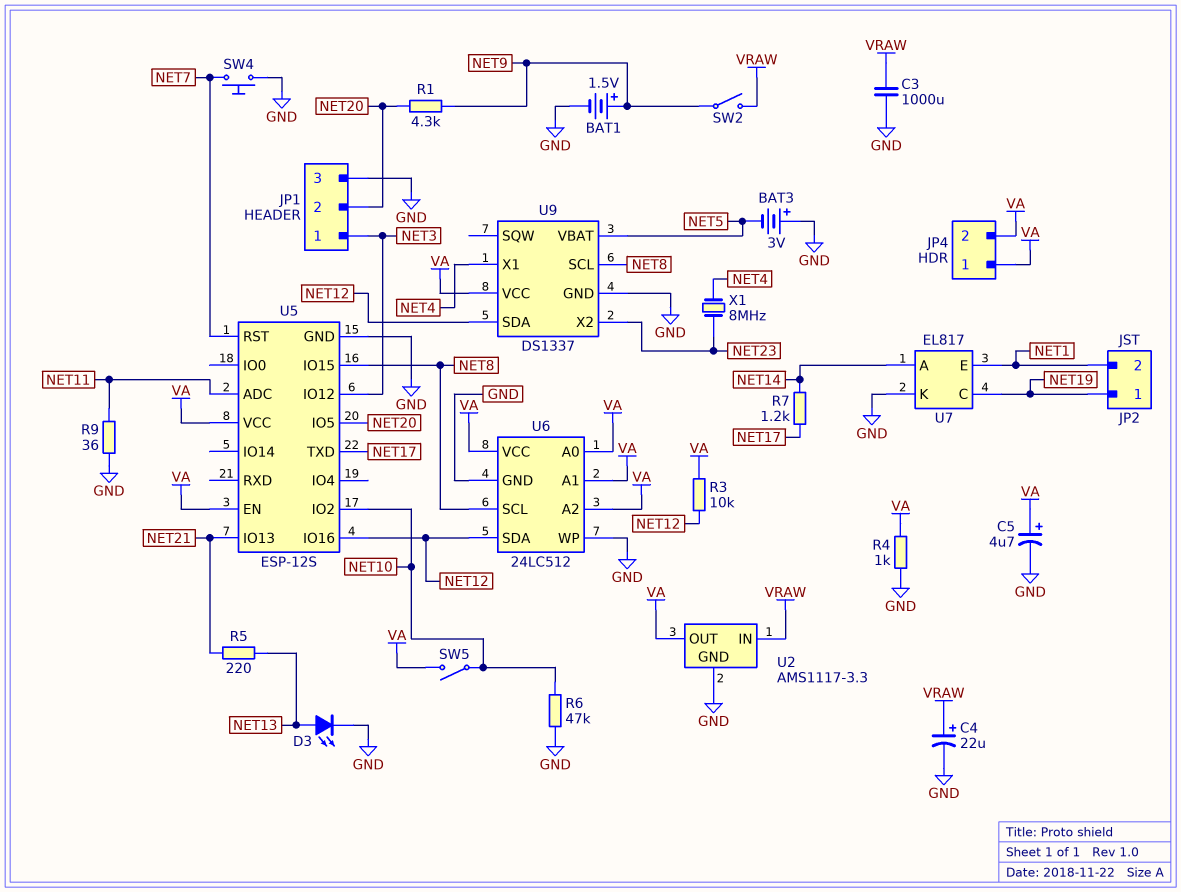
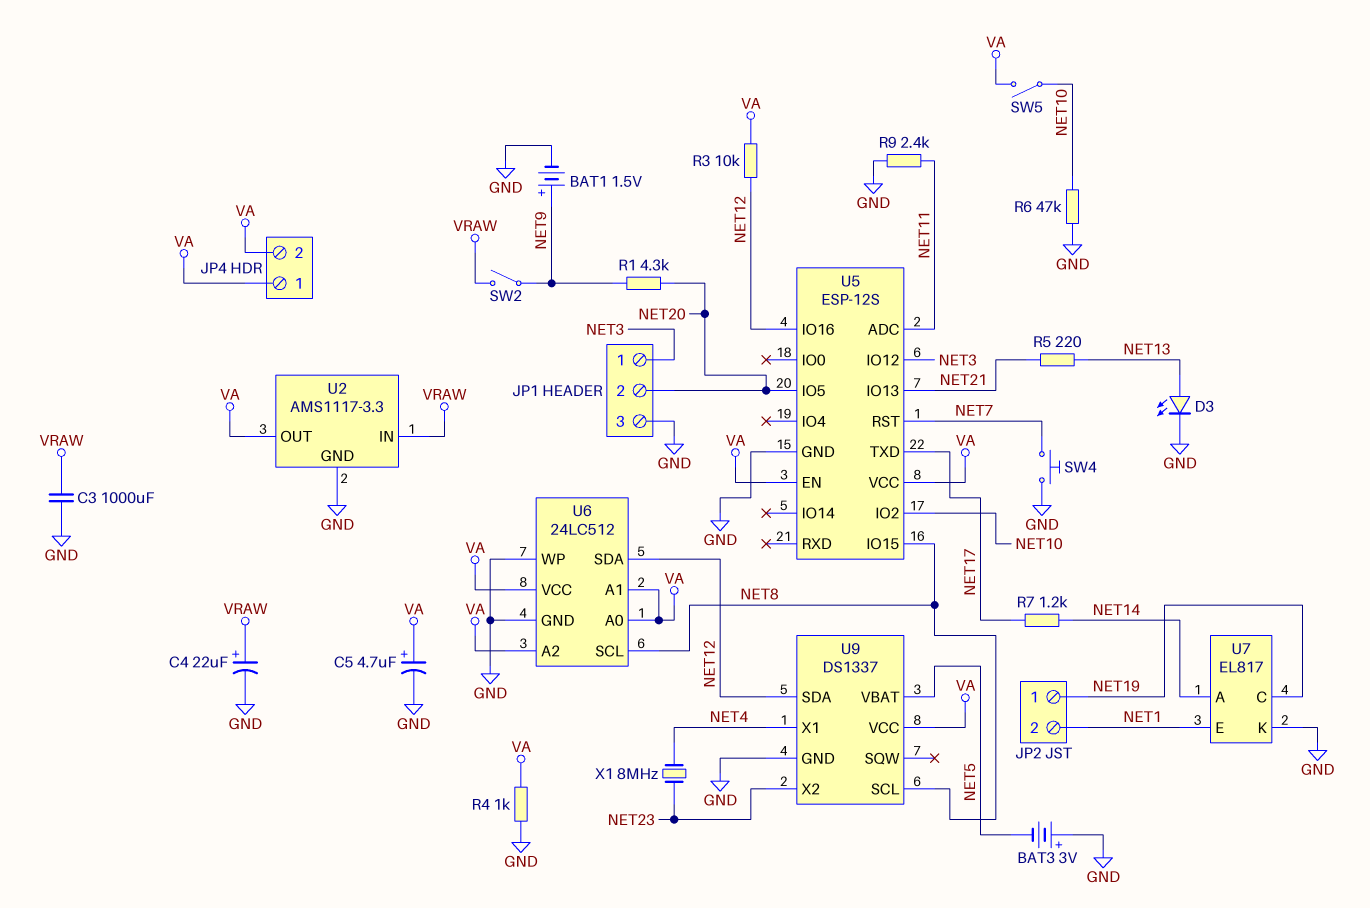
R9: 36 (GND, NET11) -> 2.4k (GND, NET11)

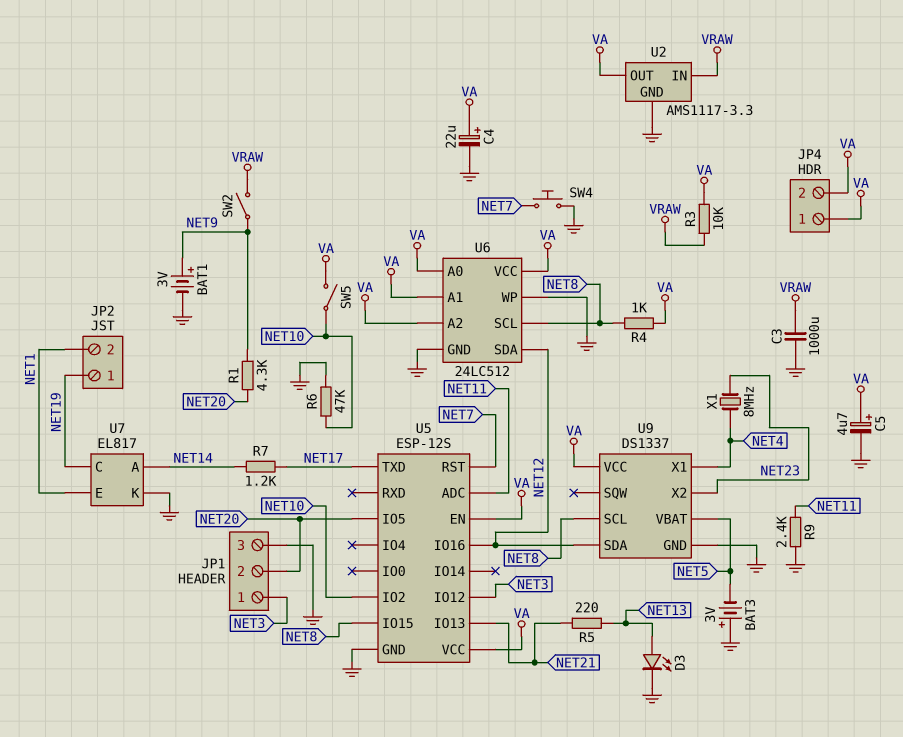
BAT1: 1.5V (plus NET9, minus GND) -> 3V (plus NET9, minus GND)
C4: 22uF (plus VRAW, minus GND) -> 22uF (plus VA, minus GND)
R3: 10k (NET12, VA) -> 10k (VA, VRAW)
R4: 1k (GND, VA) -> 1k (NET8, VA)

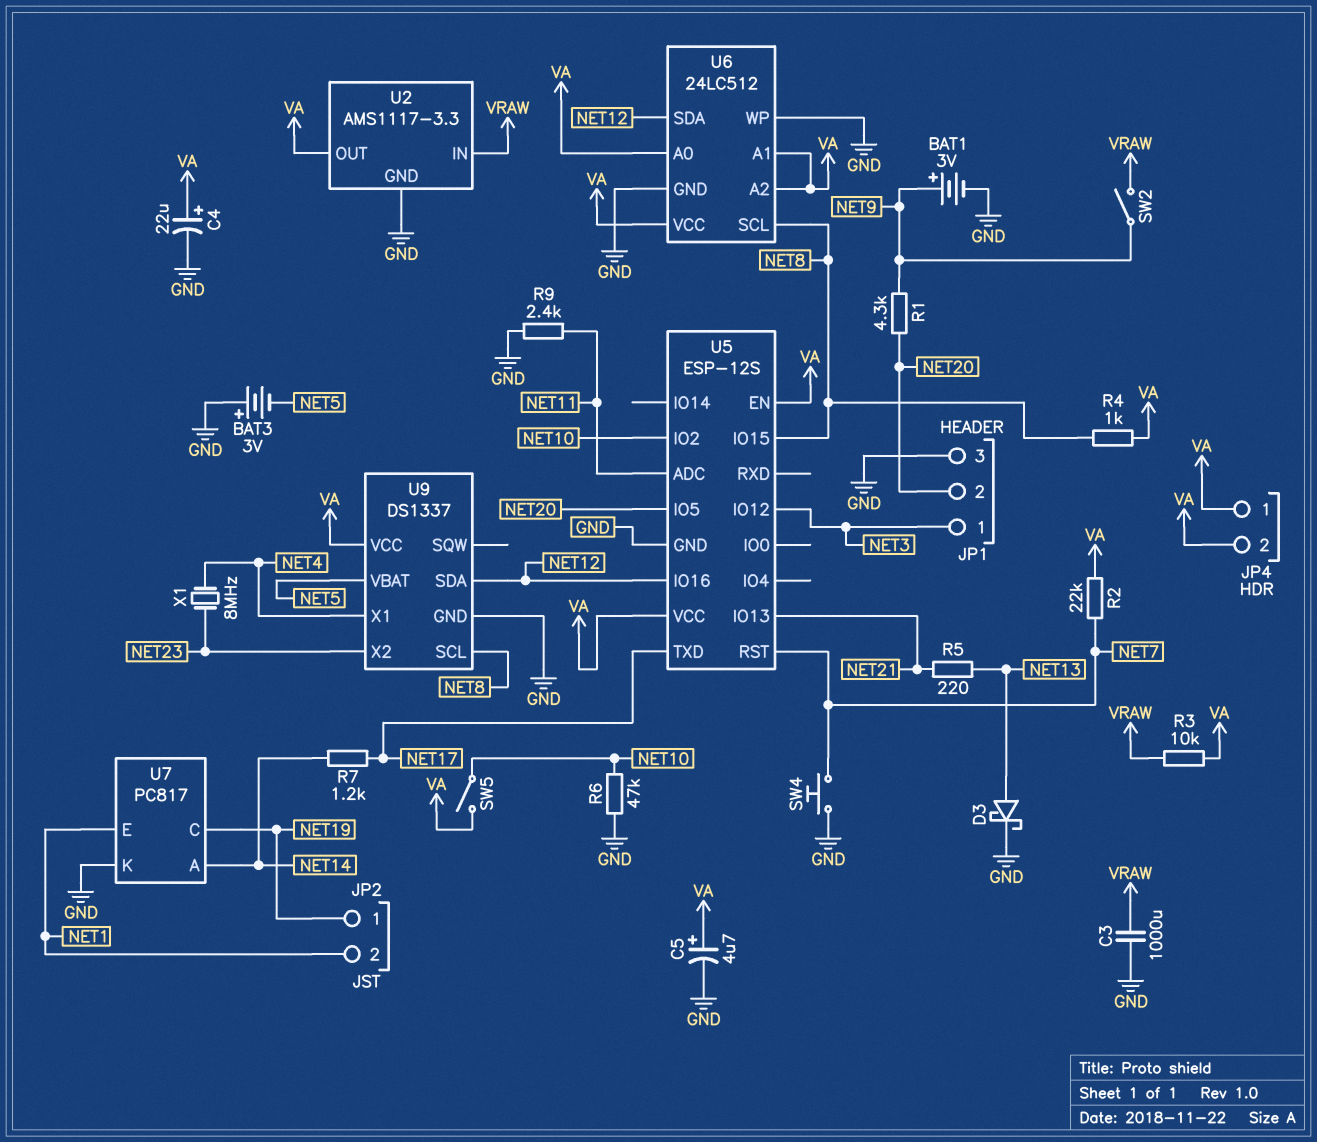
D3: LED (A NET13, K GND) -> schottky (A NET13, K GND)
R2: none -> 22k (NET7, VA)
U7: EL817 -> PC817

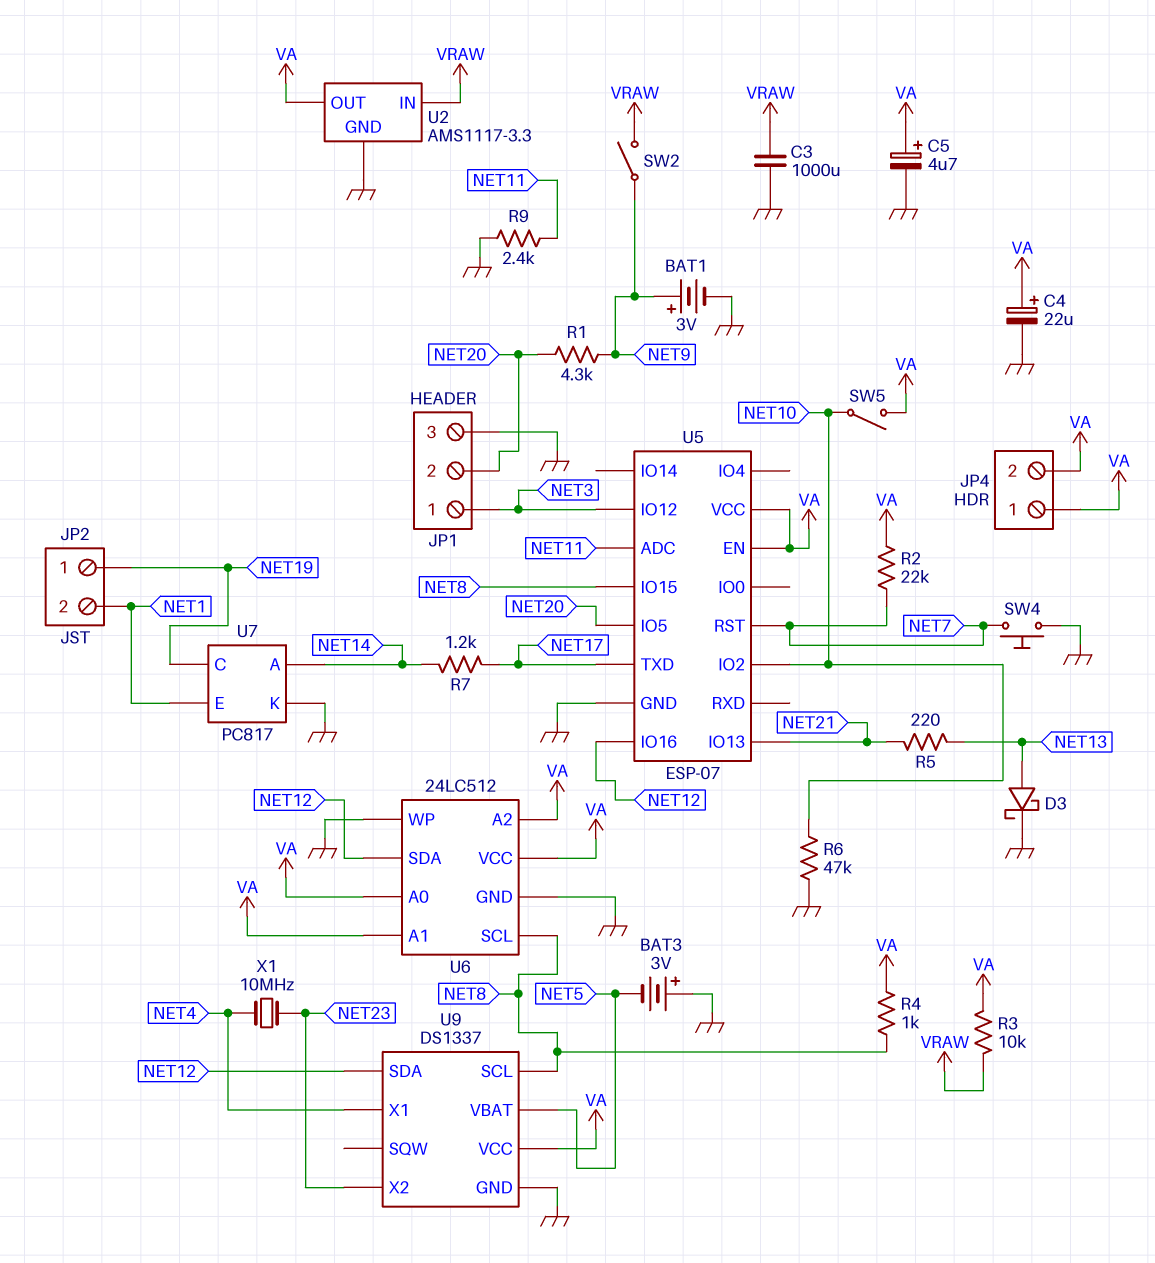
U5: ESP-12S -> ESP-07
X1: 8MHz (NET4, NET23) -> 10MHz (NET4, NET23)

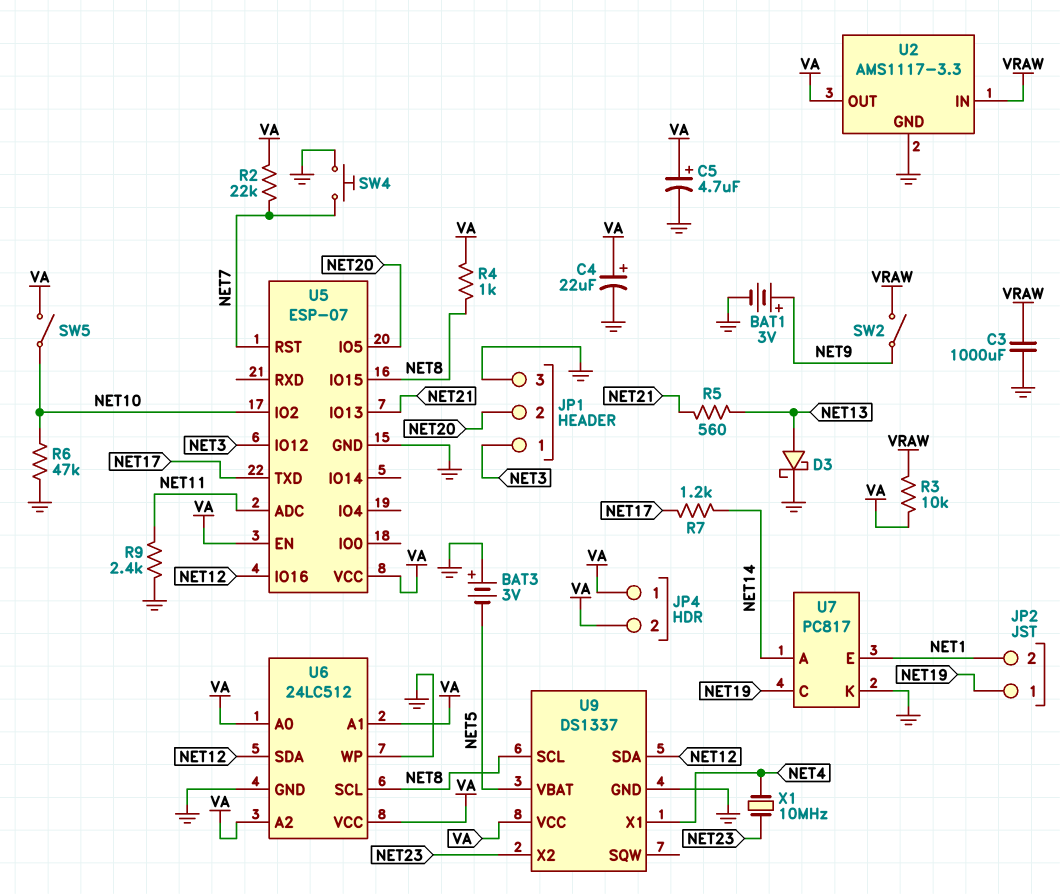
R1: 4.3k (NET9, NET20) -> none
R5: 220 (NET13, NET21) -> 560 (NET13, NET21)

